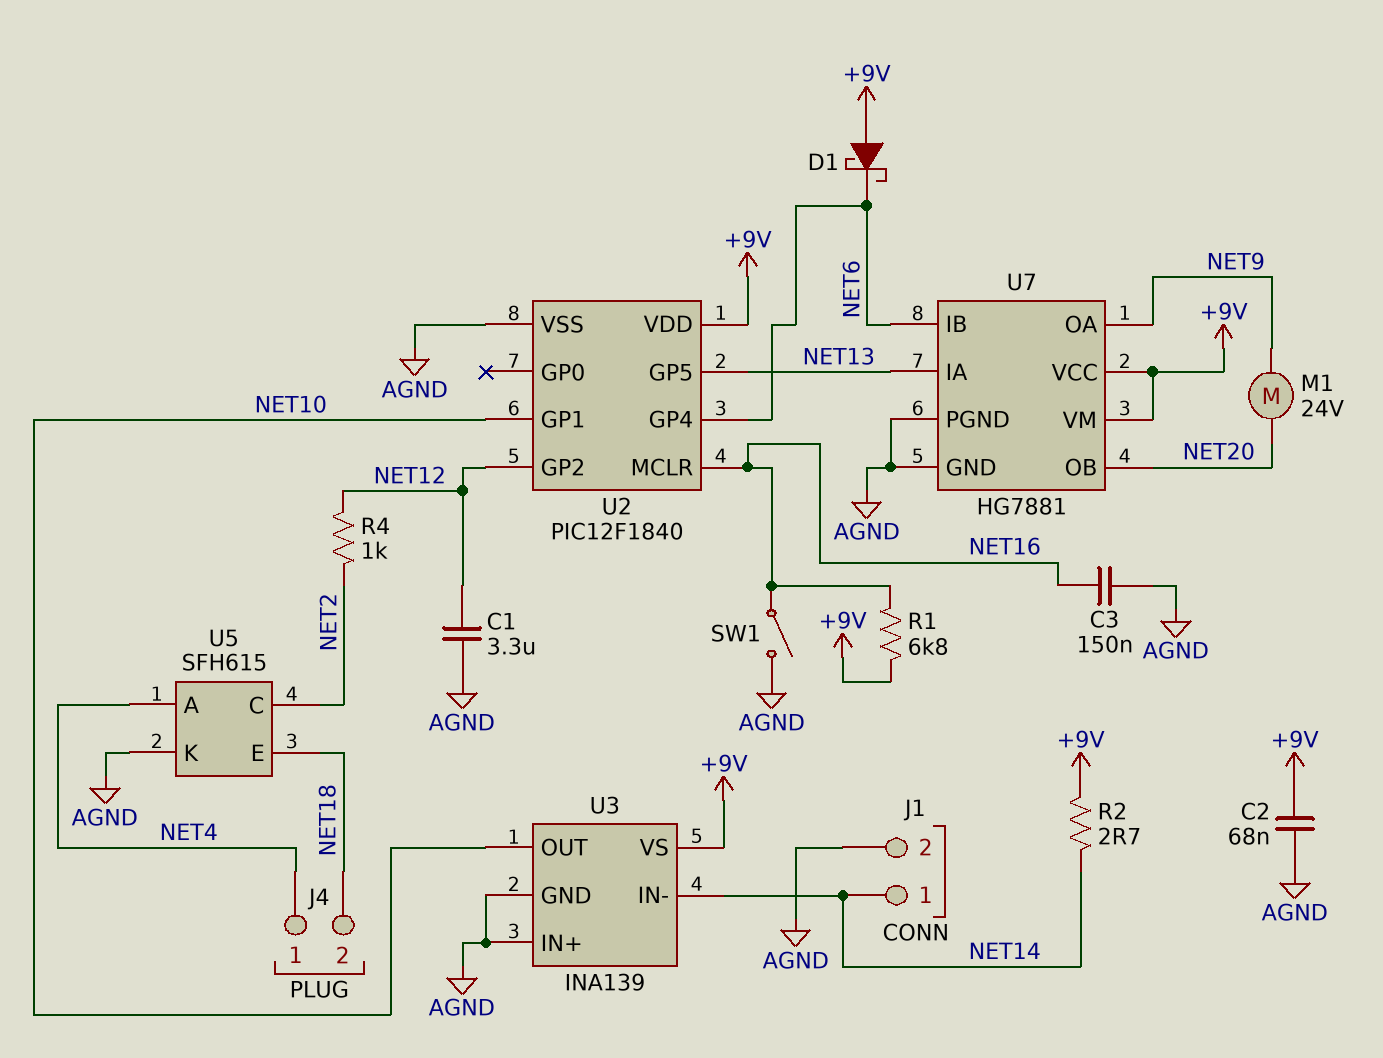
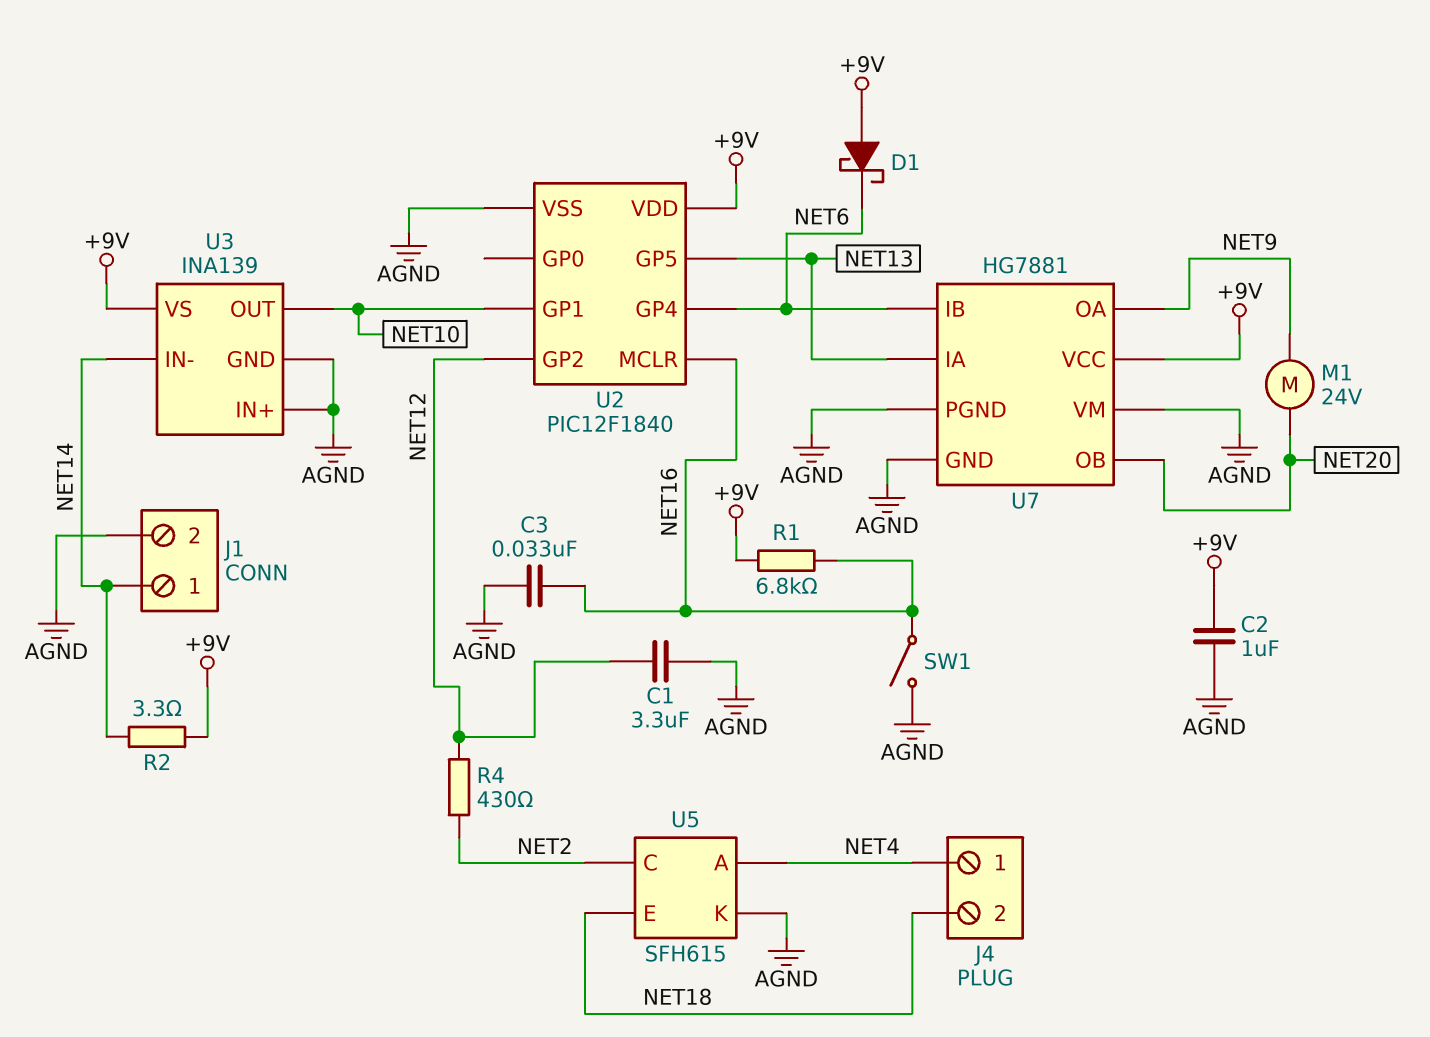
C2: 68nF (+9V, AGND) -> 1uF (+9V, AGND)
C3: 150nF (AGND, NET16) -> 33nF (AGND, NET16)
R2: 2.7 (+9V, NET14) -> 3.3 (+9V, NET14)
R4: 1k (NET2, NET12) -> 430 (NET2, NET12)
U7 pin VM: +9V -> AGND

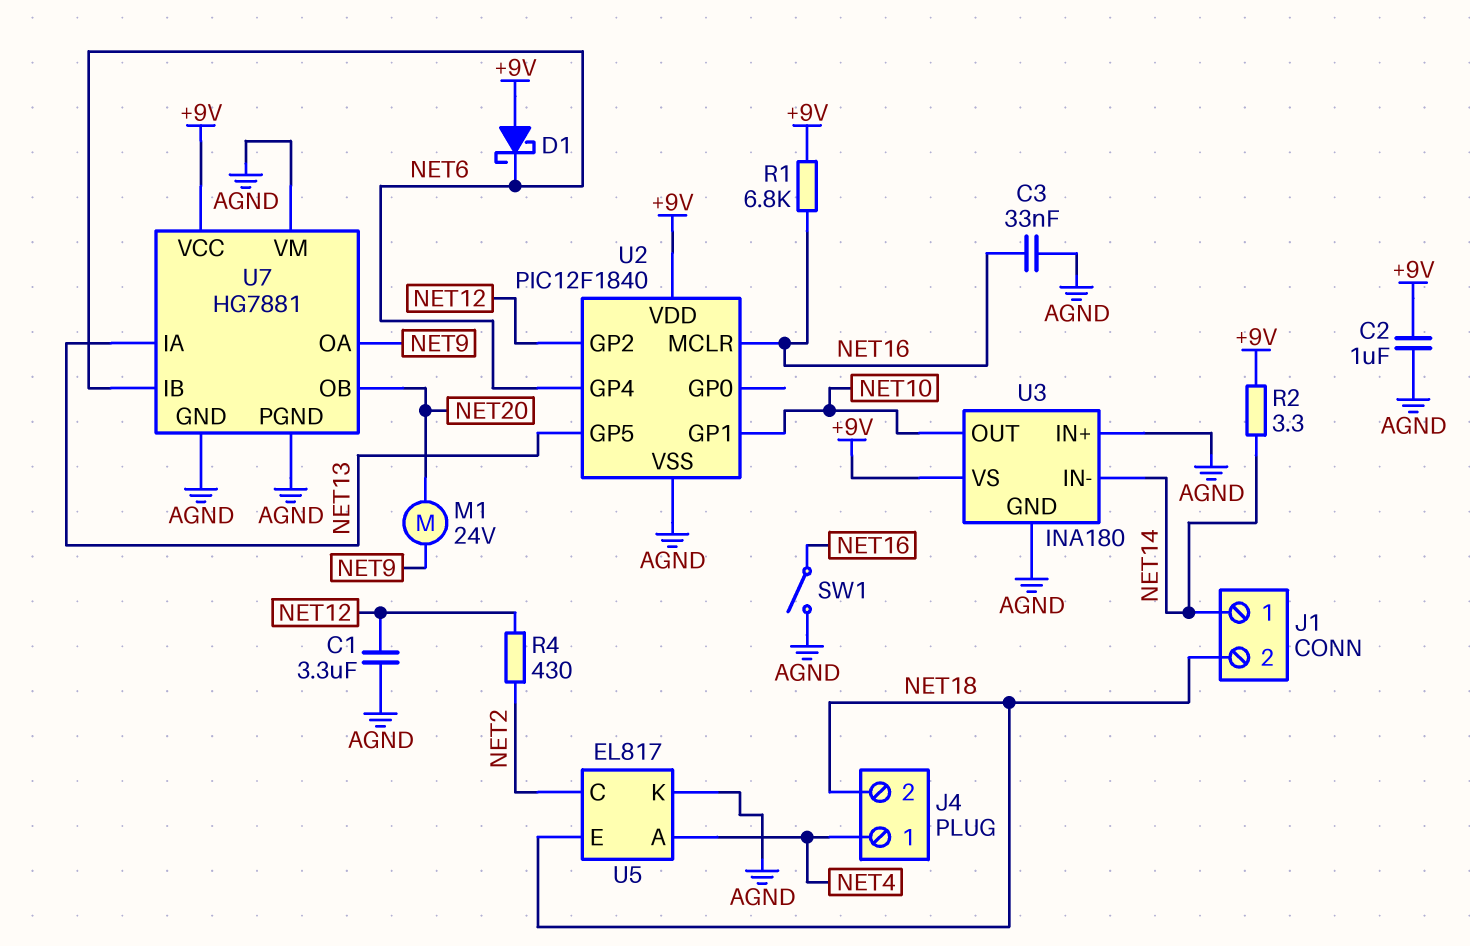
J1 pin 2: AGND -> NET18
U3: INA139 -> INA180
U5: SFH615 -> EL817

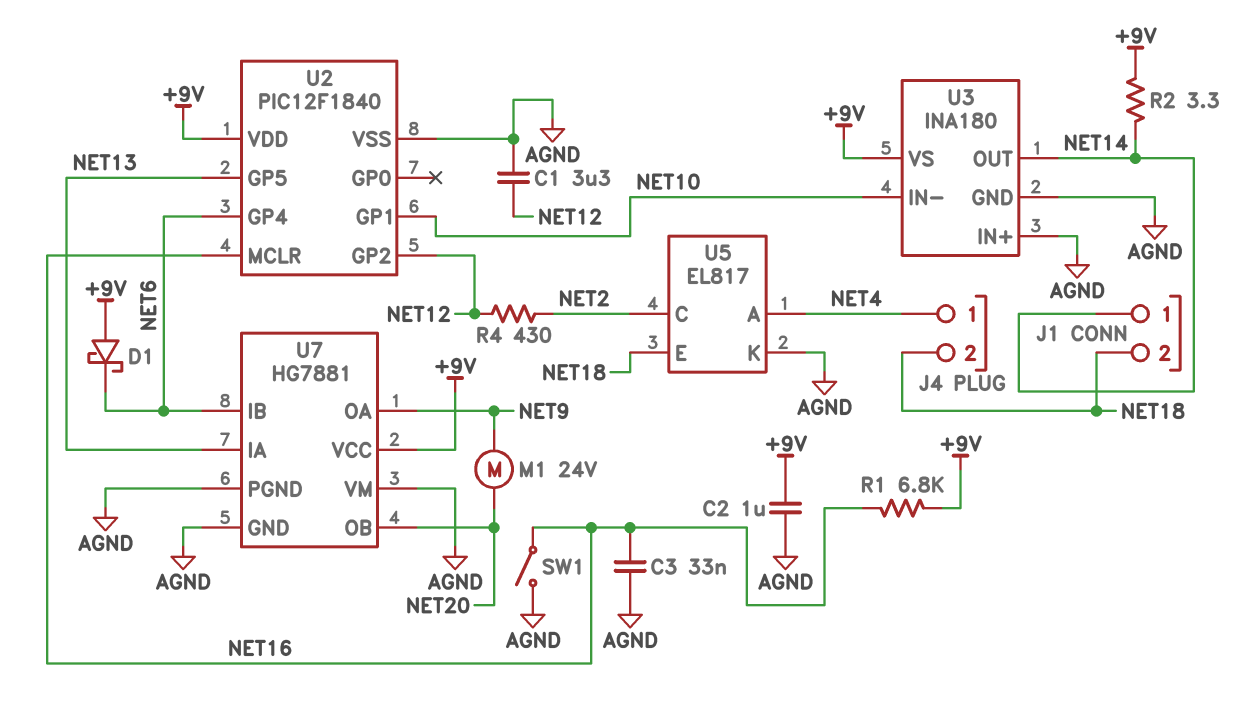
U3 pin IN-: NET14 -> NET10
U3 pin OUT: NET10 -> NET14

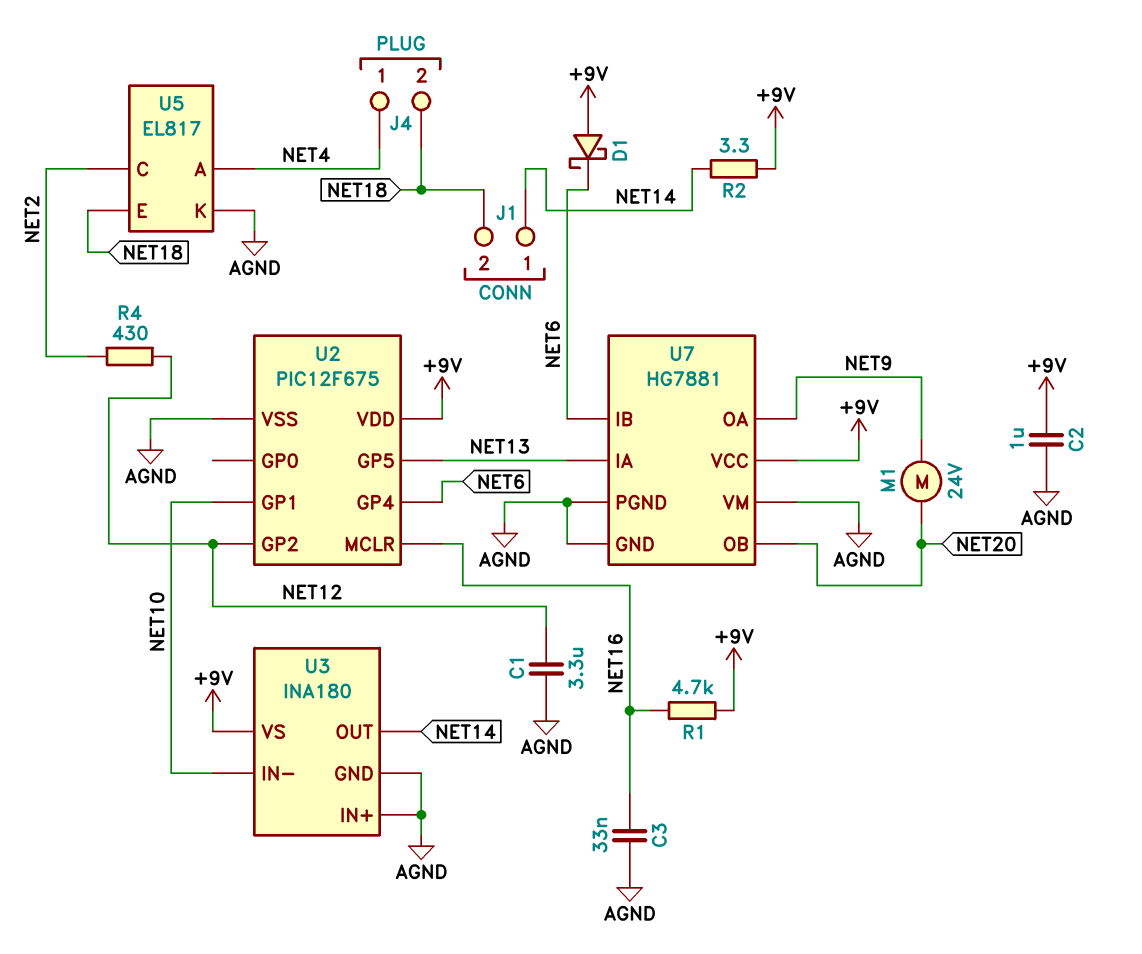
R1: 6.8k (+9V, NET16) -> 4.7k (+9V, NET16)
SW1: switch (AGND, NET16) -> none
U2: PIC12F1840 -> PIC12F675

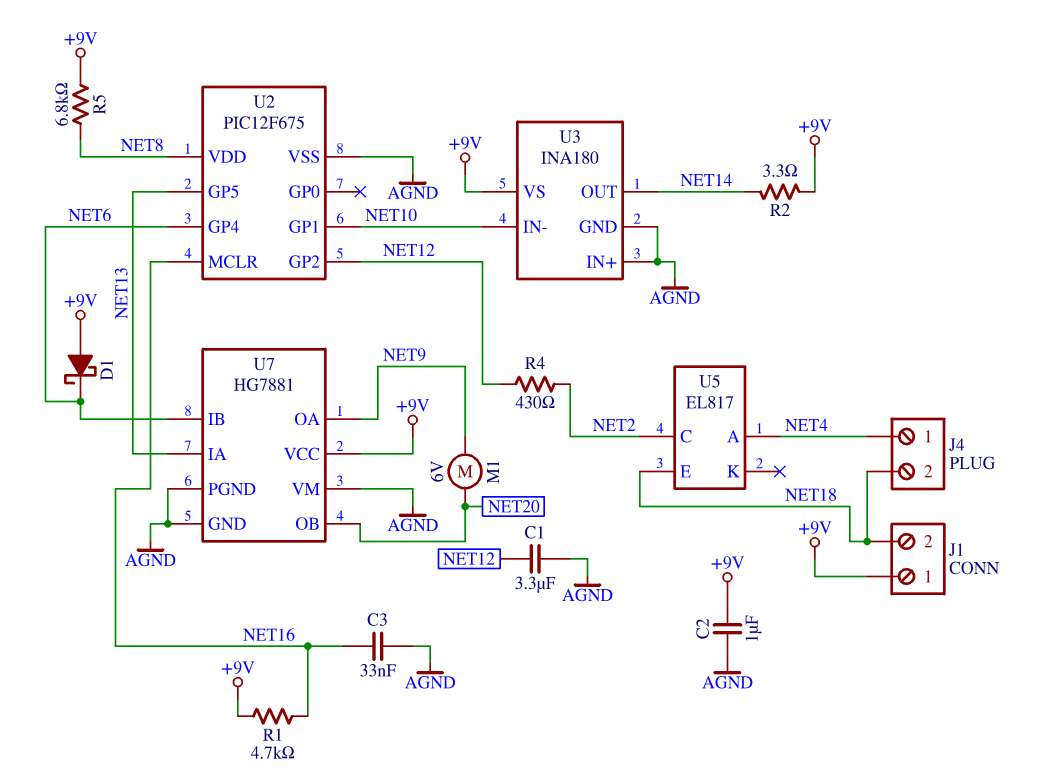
J1 pin 1: NET14 -> +9V
M1: motor 24V (NET9, NET20) -> motor 6V (NET9, NET20)
R5: none -> 6.8k (+9V, NET8)
U2 pin VDD: +9V -> NET8
U5 pin K: AGND -> none

